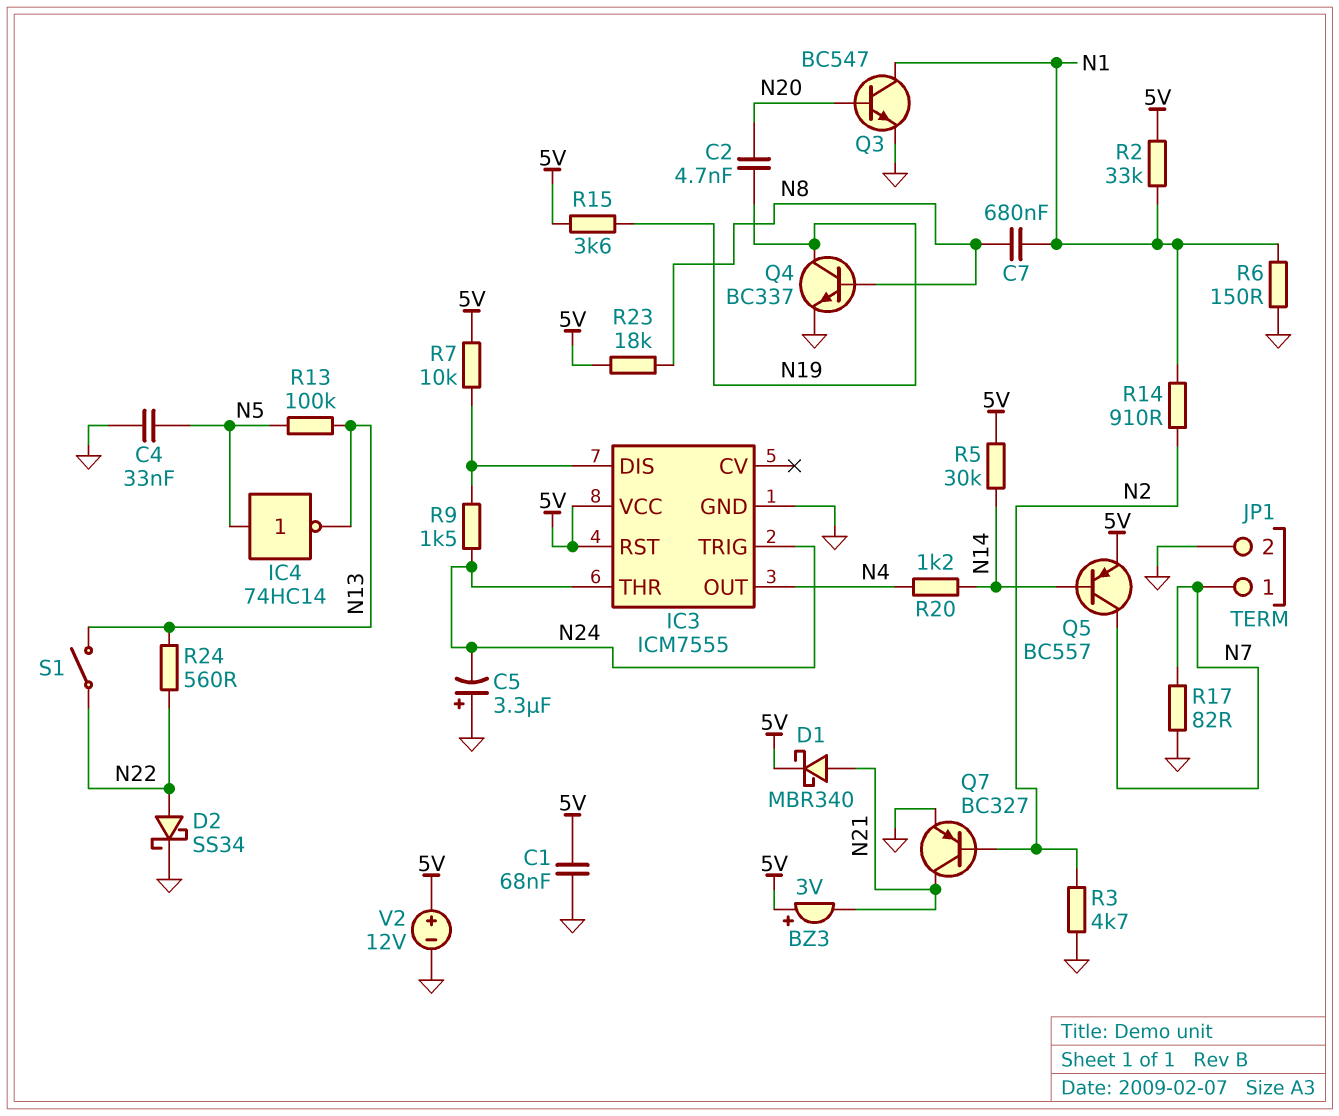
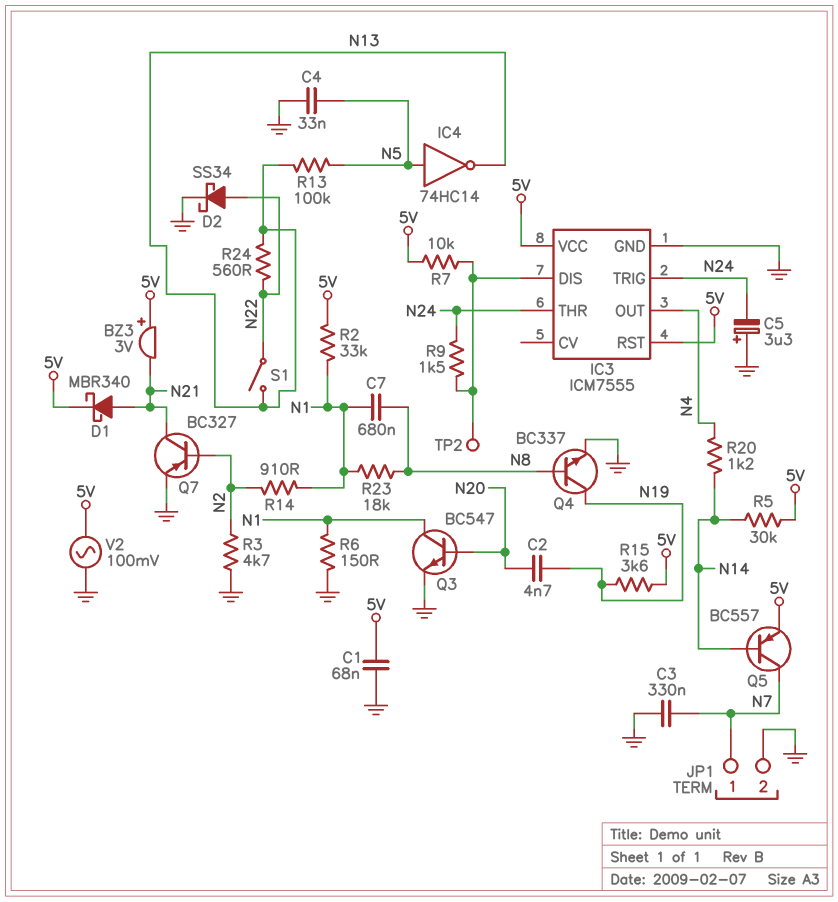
C3: none -> 330nF (GND, N7)
R17: 82 (GND, N7) -> none
R23: 18k (5V, N8) -> 18k (N1, N8)
TP2: none -> test point (IC3/DIS)
V2: 12V (plus 5V, minus GND) -> AC 100mV (5V, GND)

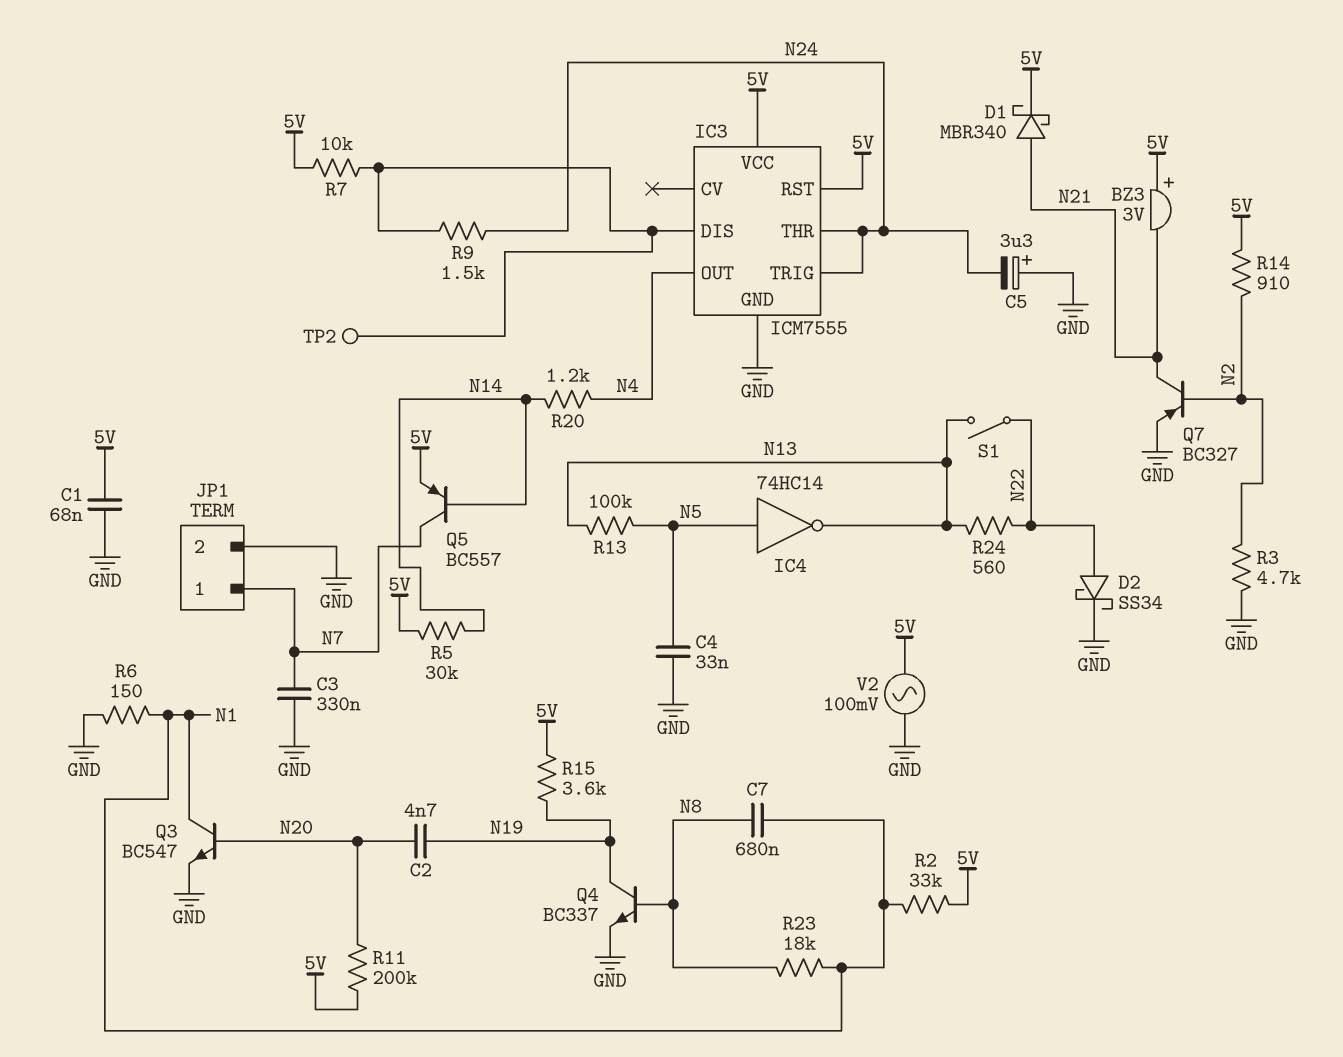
R11: none -> 200k (5V, N20)
R14: 910 (N1, N2) -> 910 (5V, N2)

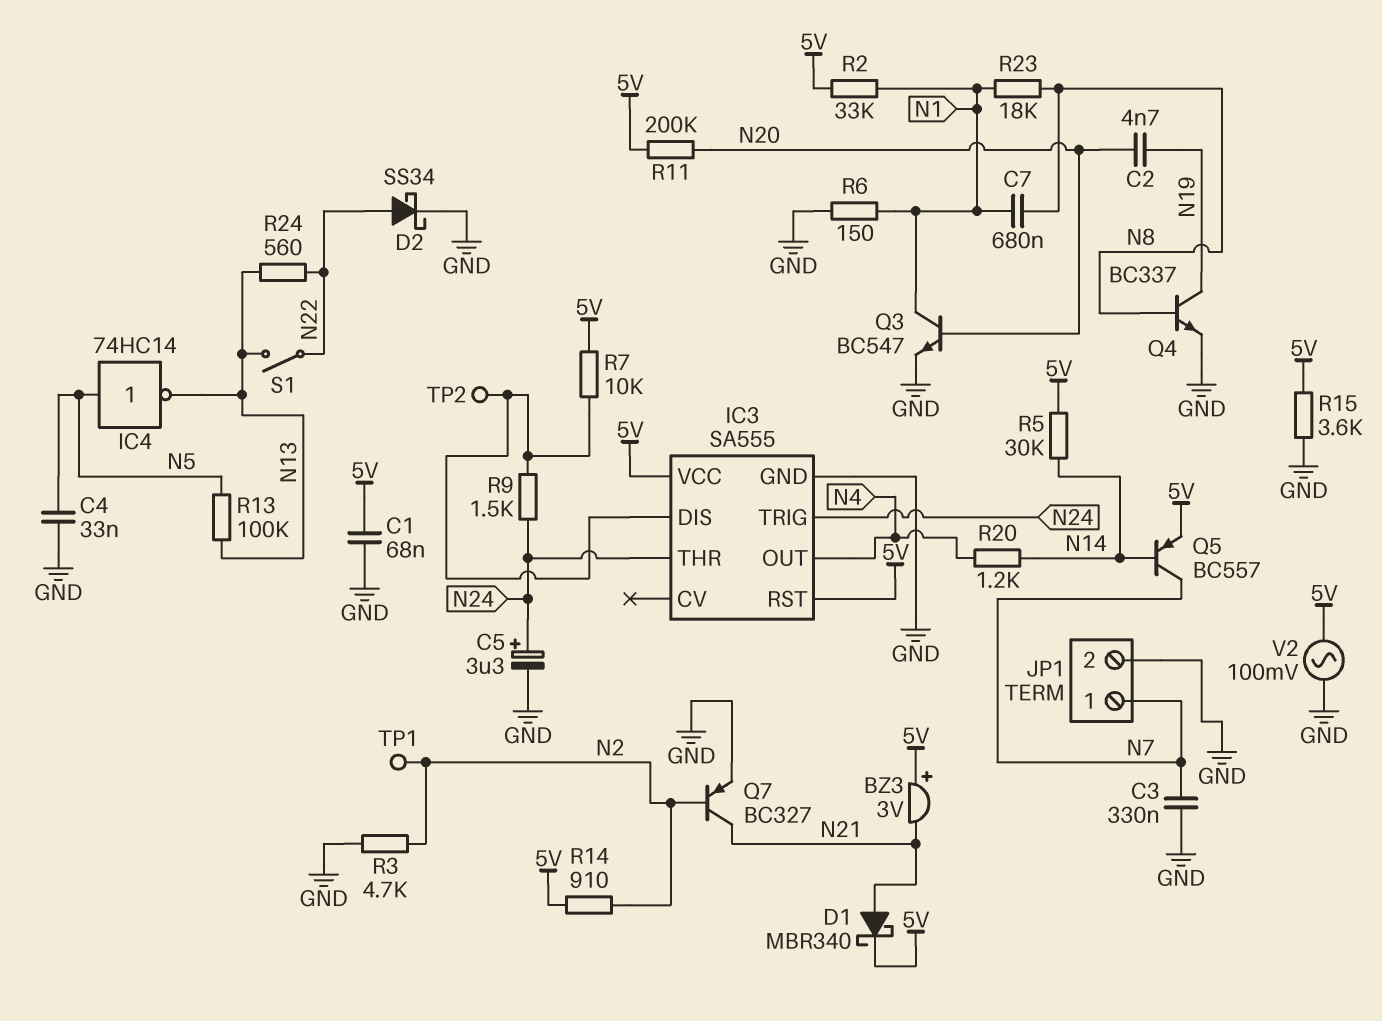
C5: 3.3uF (plus GND, minus N24) -> 3.3uF (plus N24, minus GND)
IC3: ICM7555 -> SA555
R15: 3.6k (5V, N19) -> 3.6k (5V, GND)
TP1: none -> test point (N2)

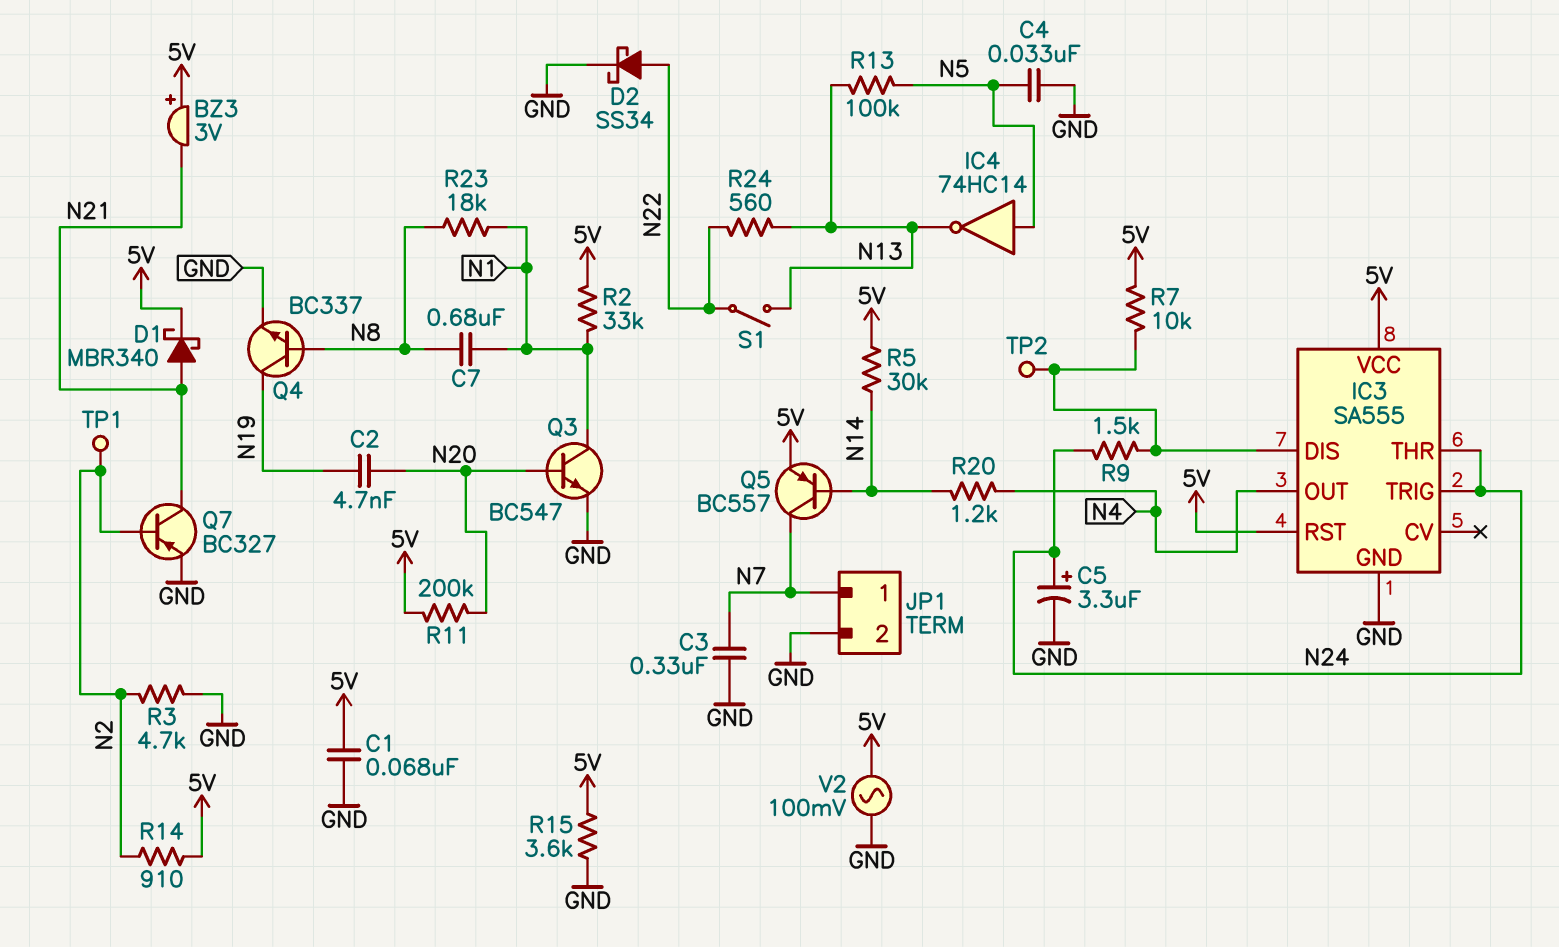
R6: 150 (GND, N1) -> none

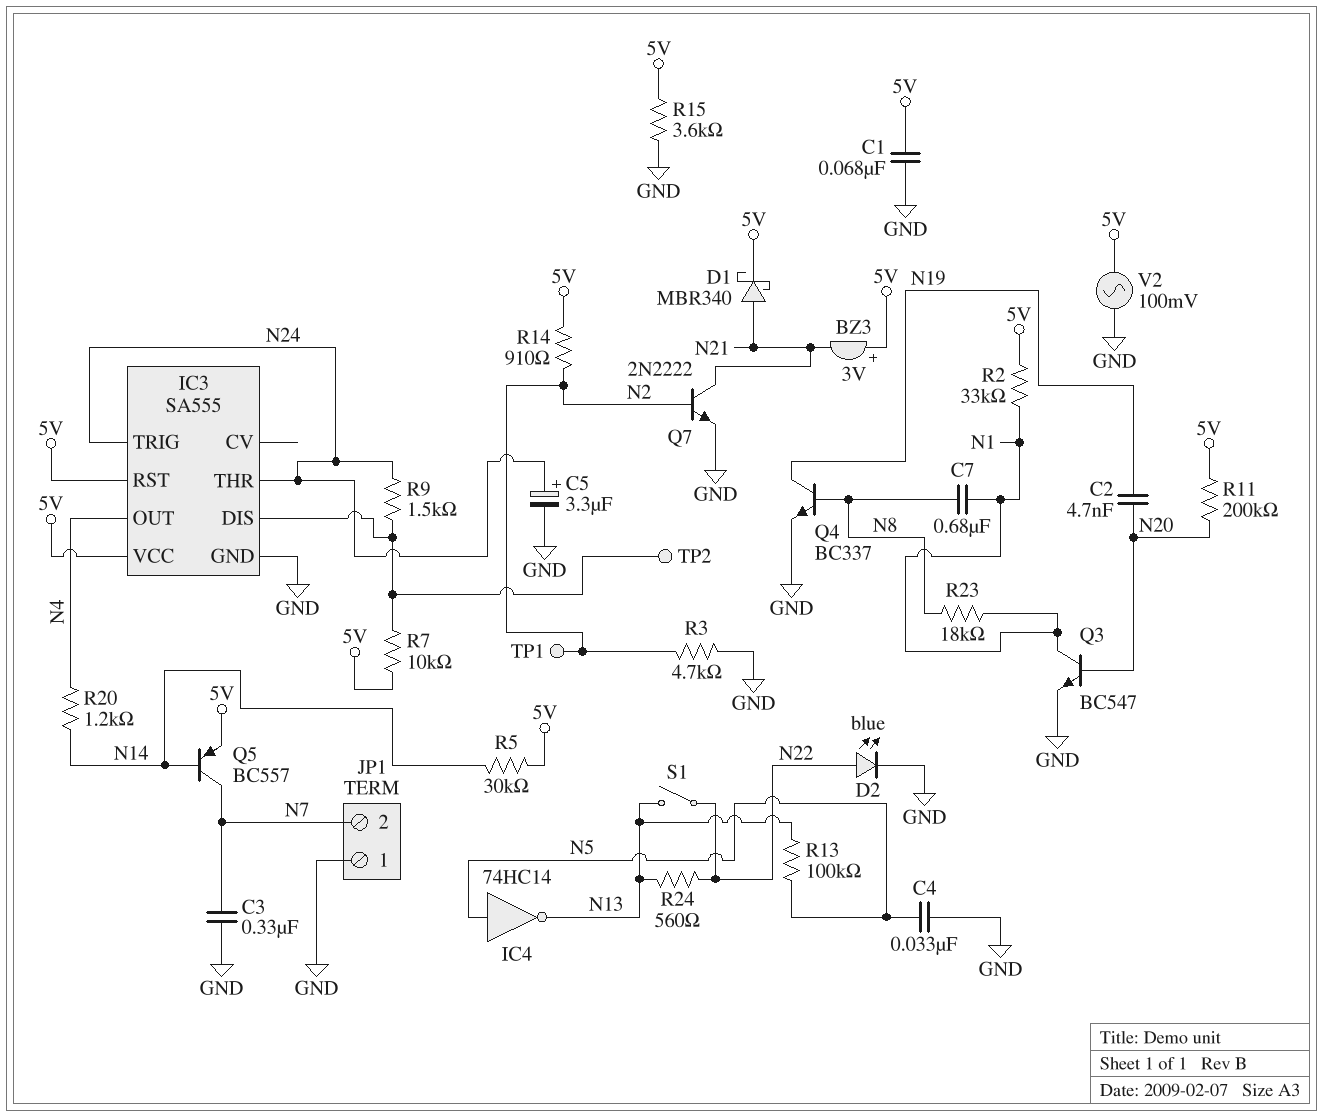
D2: schottky SS34 (A N22, K GND) -> LED blue (A N22, K GND)
JP1 pin 1: N7 -> GND
JP1 pin 2: GND -> N7
Q7: PNP BC327 (B N2, C N21, E GND) -> NPN 2N2222 (B N2, C N21, E GND)

